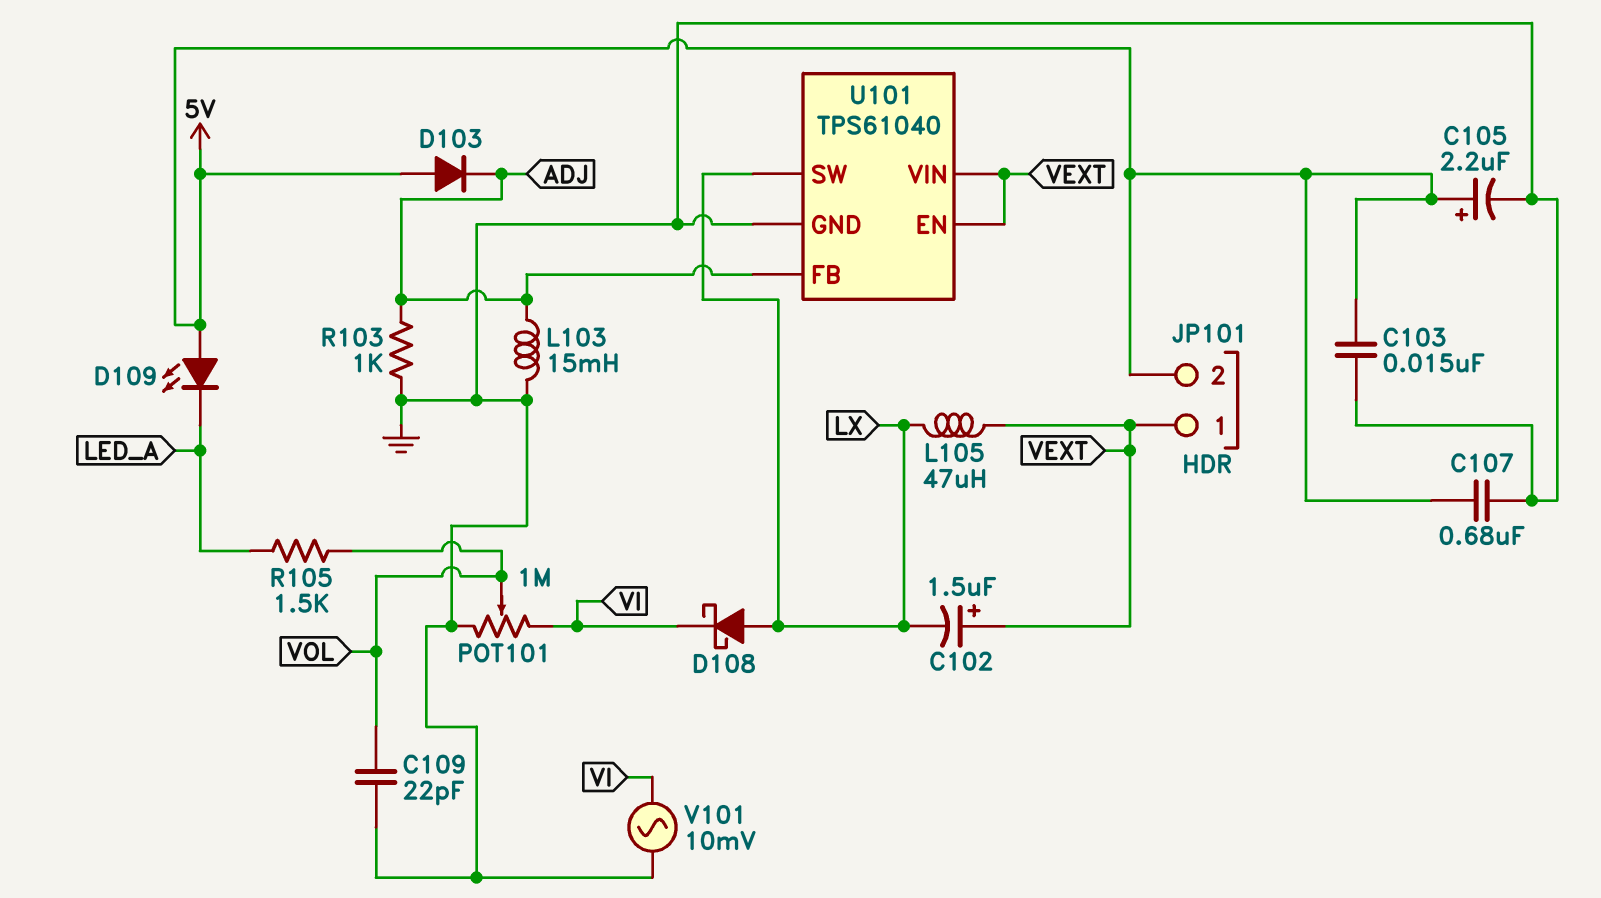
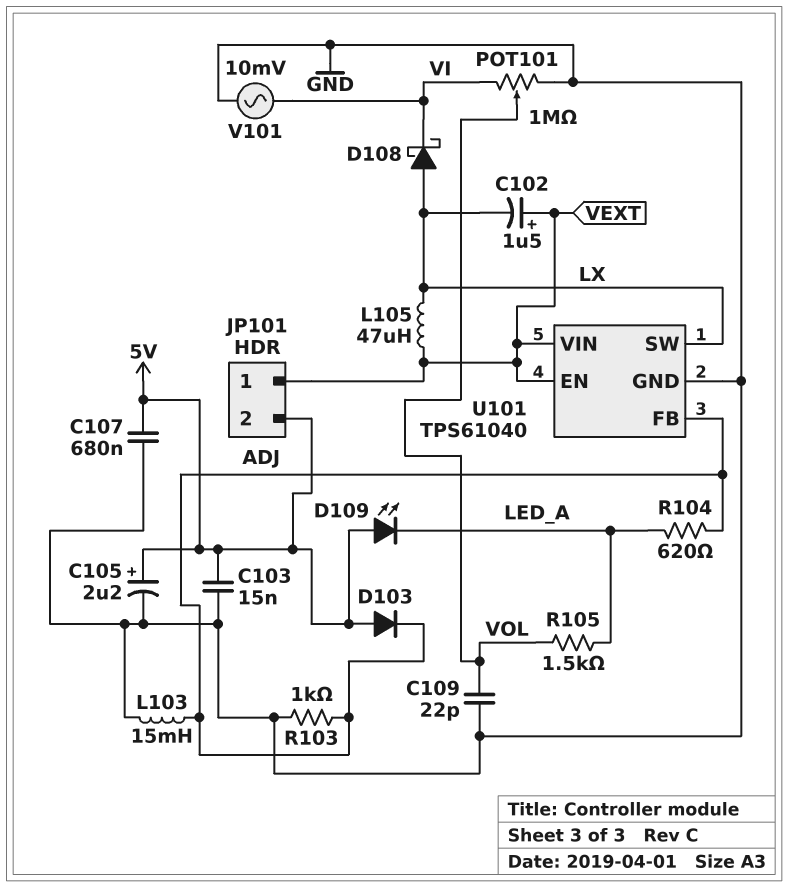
R104: none -> 620 (ADJ, LED_A)

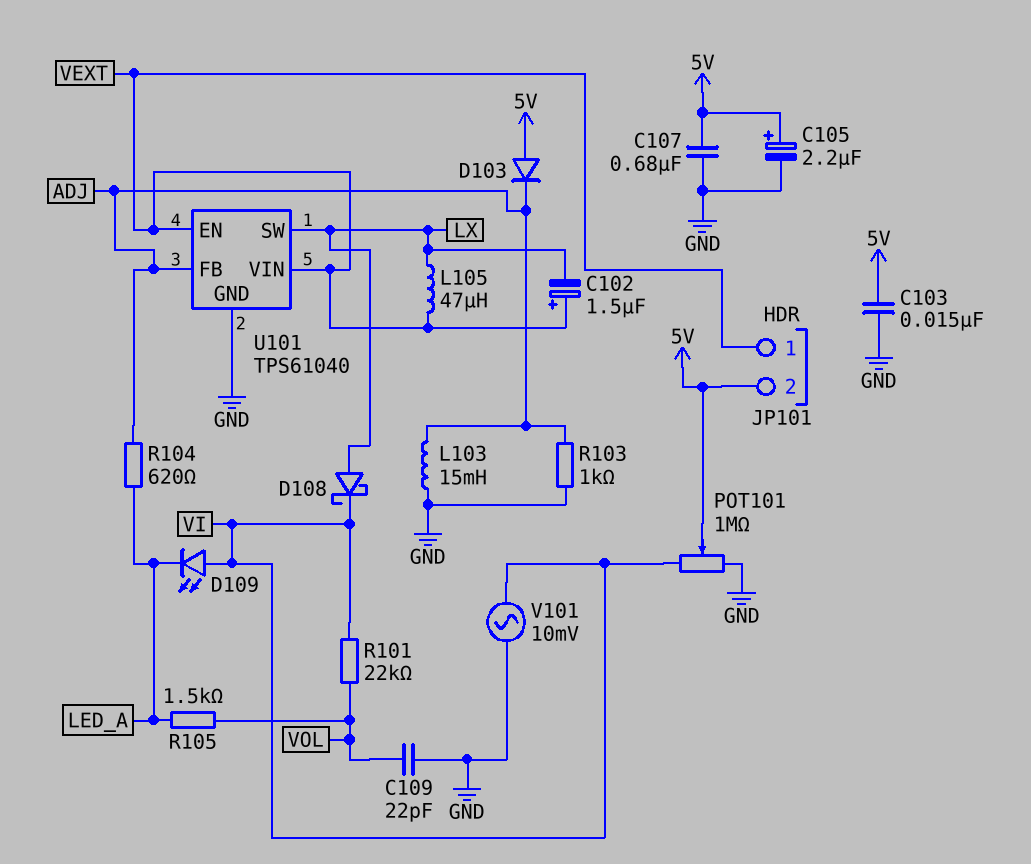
D109: LED (A 5V, K LED_A) -> LED (A VI, K LED_A)
POT101: 1M (GND, VI, wiper VOL) -> 1M (GND, VI, wiper 5V)
R101: none -> 22k (VI, VOL)

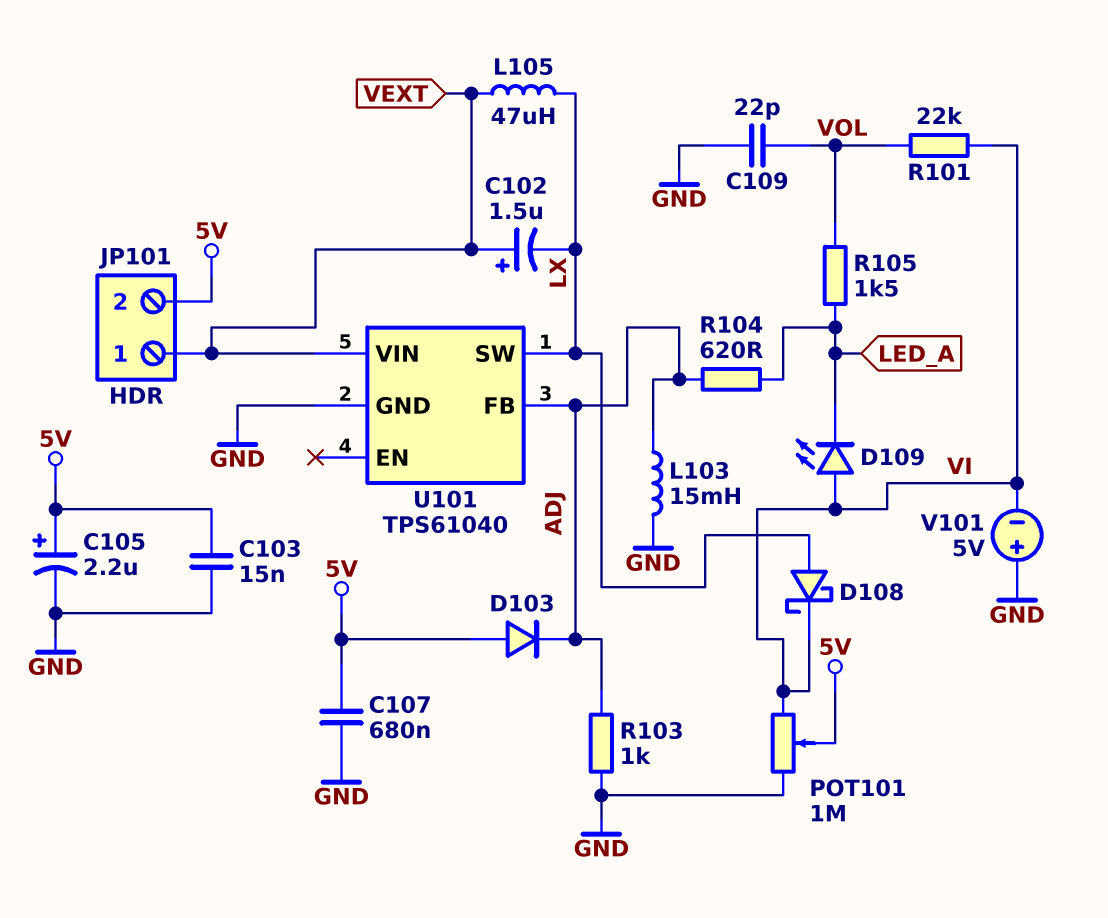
U101 pin EN: VEXT -> none
V101: AC 10mV (GND, VI) -> 5V (plus GND, minus VI)

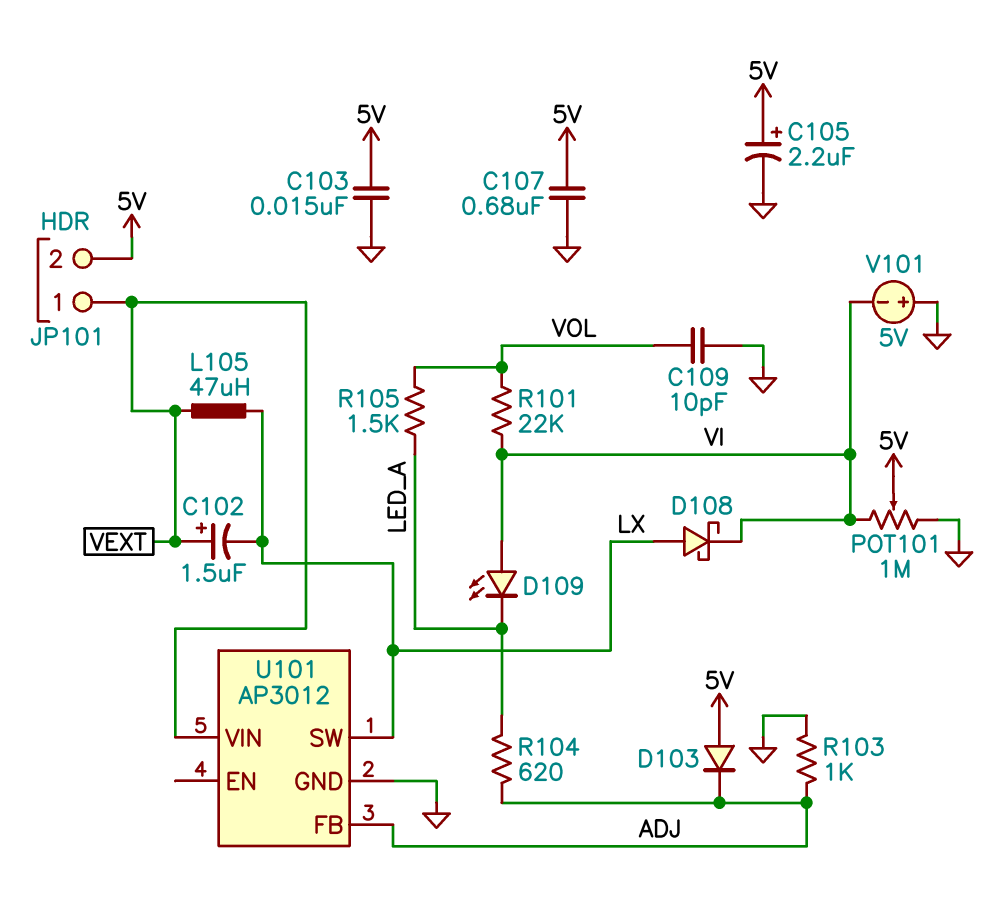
C109: 22pF (GND, VOL) -> 10pF (GND, VOL)
L103: 15mH (ADJ, GND) -> none
U101: TPS61040 -> AP3012

